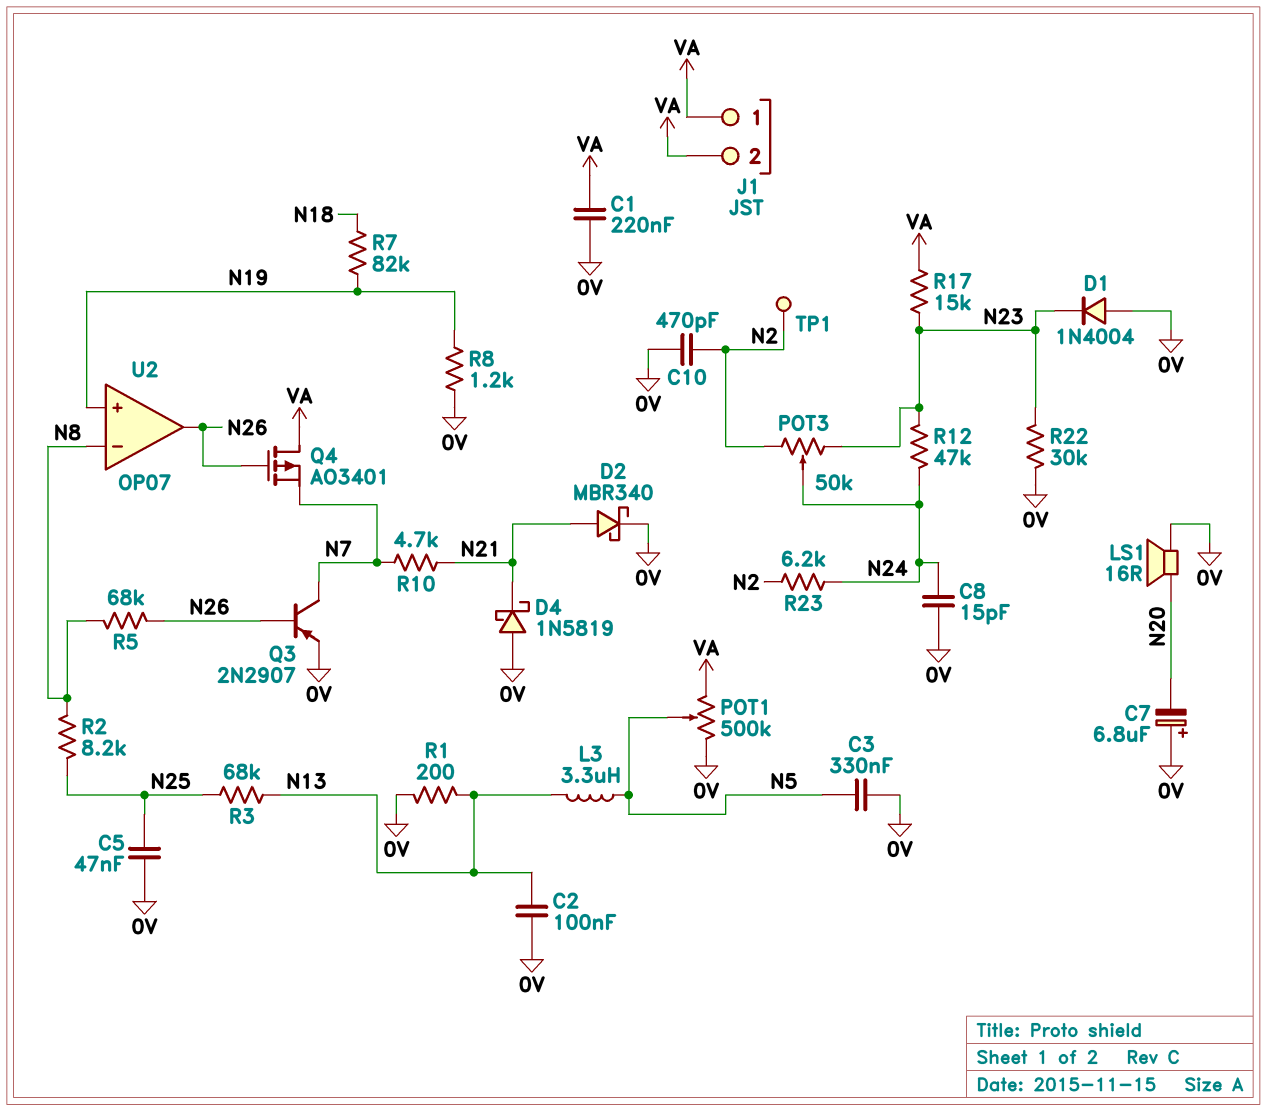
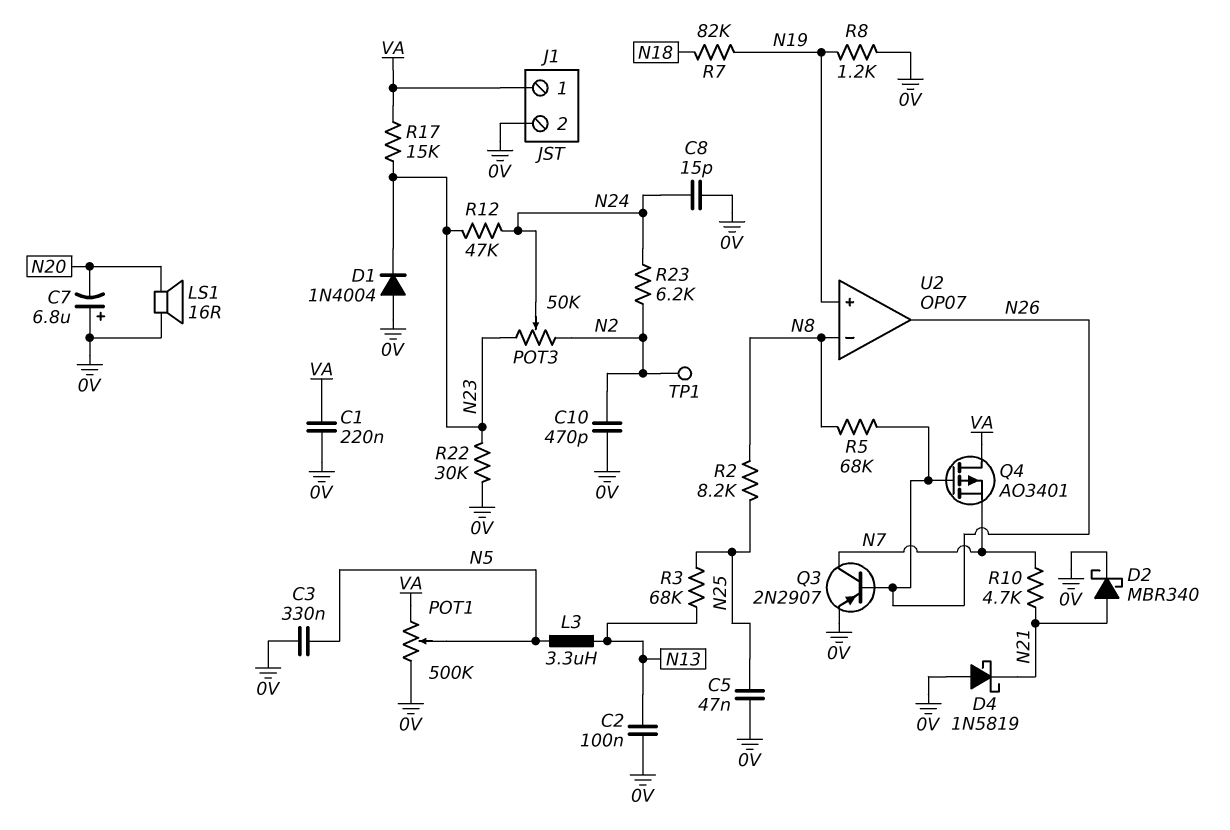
J1 pin 2: VA -> 0V
R1: 200 (0V, N13) -> none

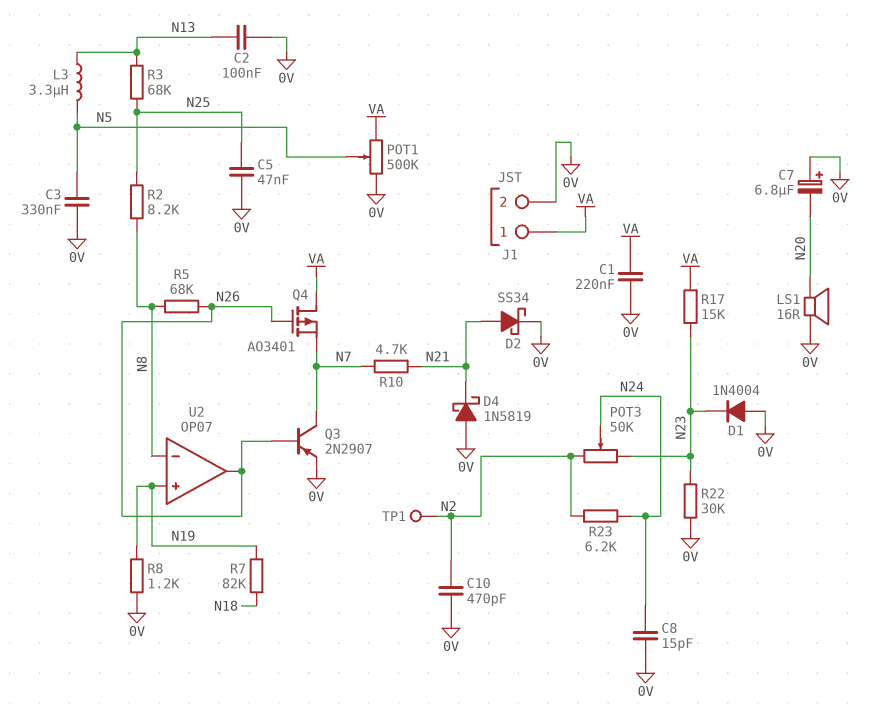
D2: schottky MBR340 (A N21, K 0V) -> schottky SS34 (A N21, K 0V)
R12: 47k (N23, N24) -> none

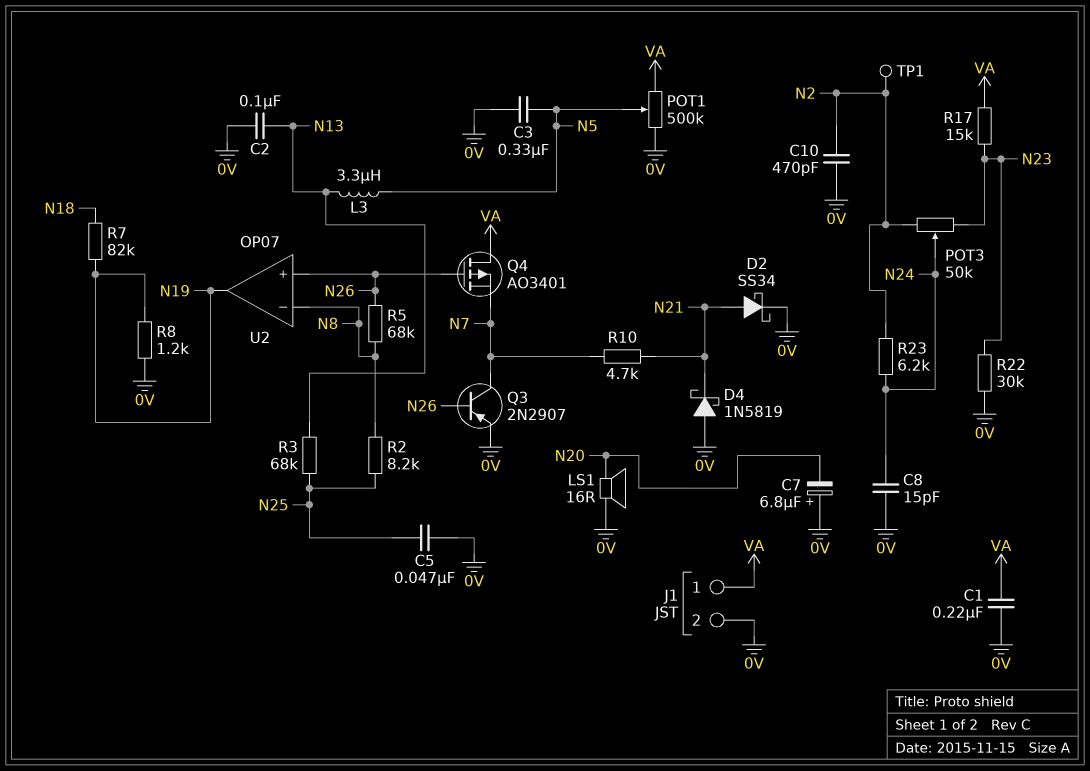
D1: diode 1N4004 (A 0V, K N23) -> none
U2 pin in+: N19 -> N26
U2 pin out: N26 -> N19

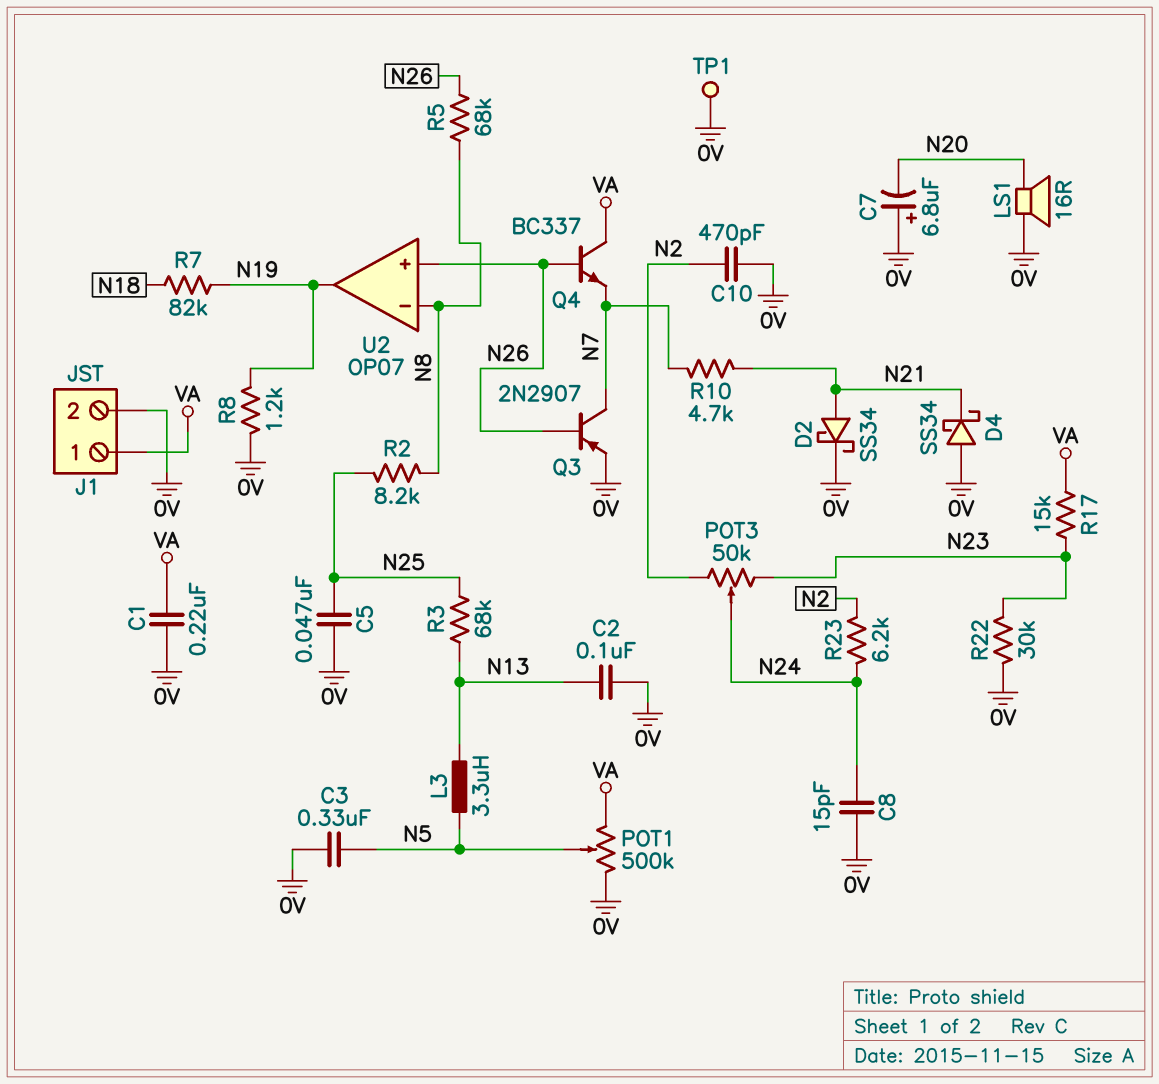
D4: schottky 1N5819 (A 0V, K N21) -> schottky SS34 (A 0V, K N21)
Q4: PMOS AO3401 (G N26, D VA, S N7) -> NPN BC337 (B N26, C VA, E N7)
TP1: test point (N2) -> test point (0V)

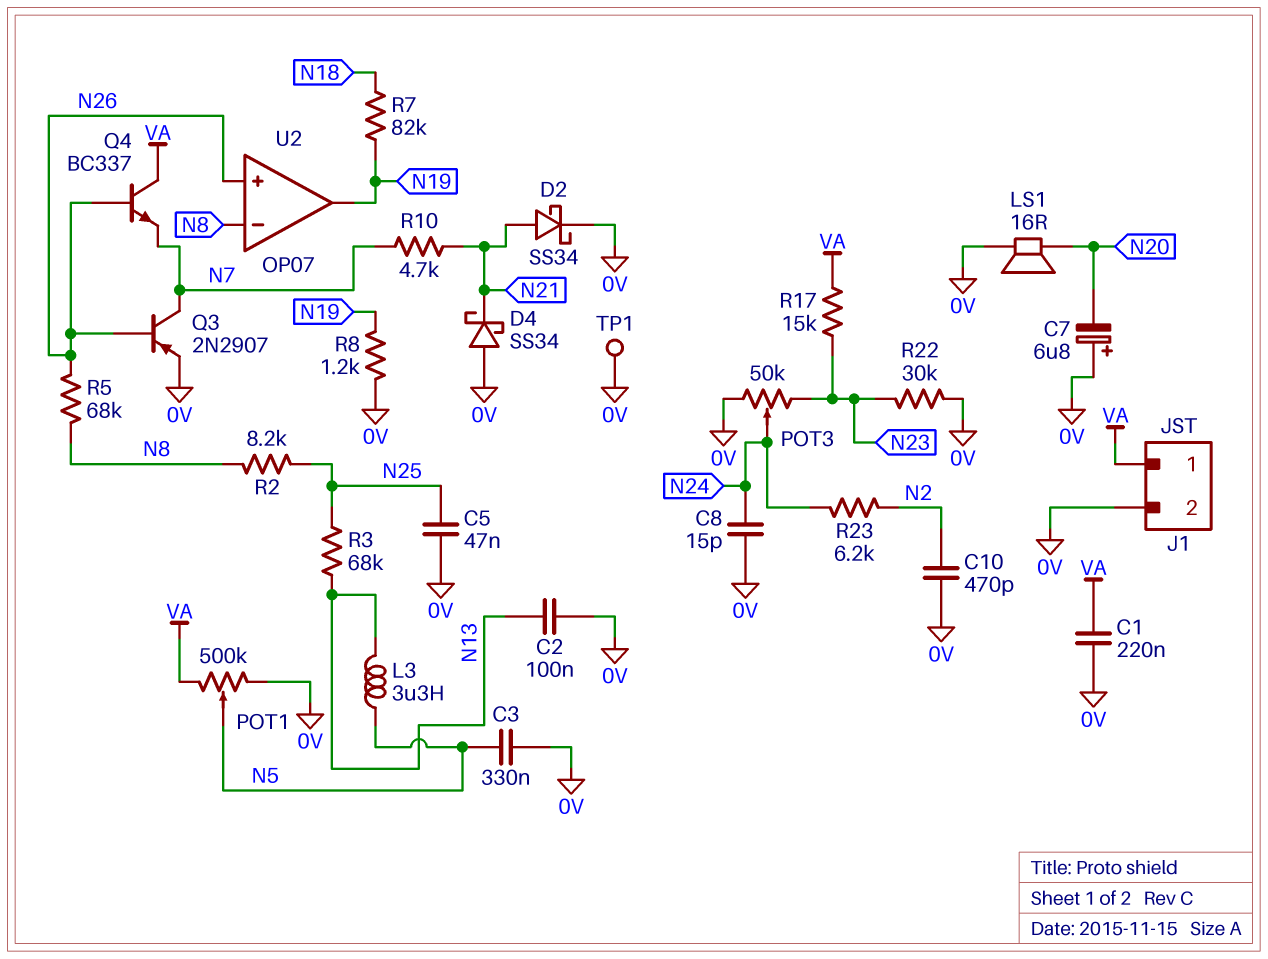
POT3: 50k (N2, N23, wiper N24) -> 50k (0V, N23, wiper N24)

